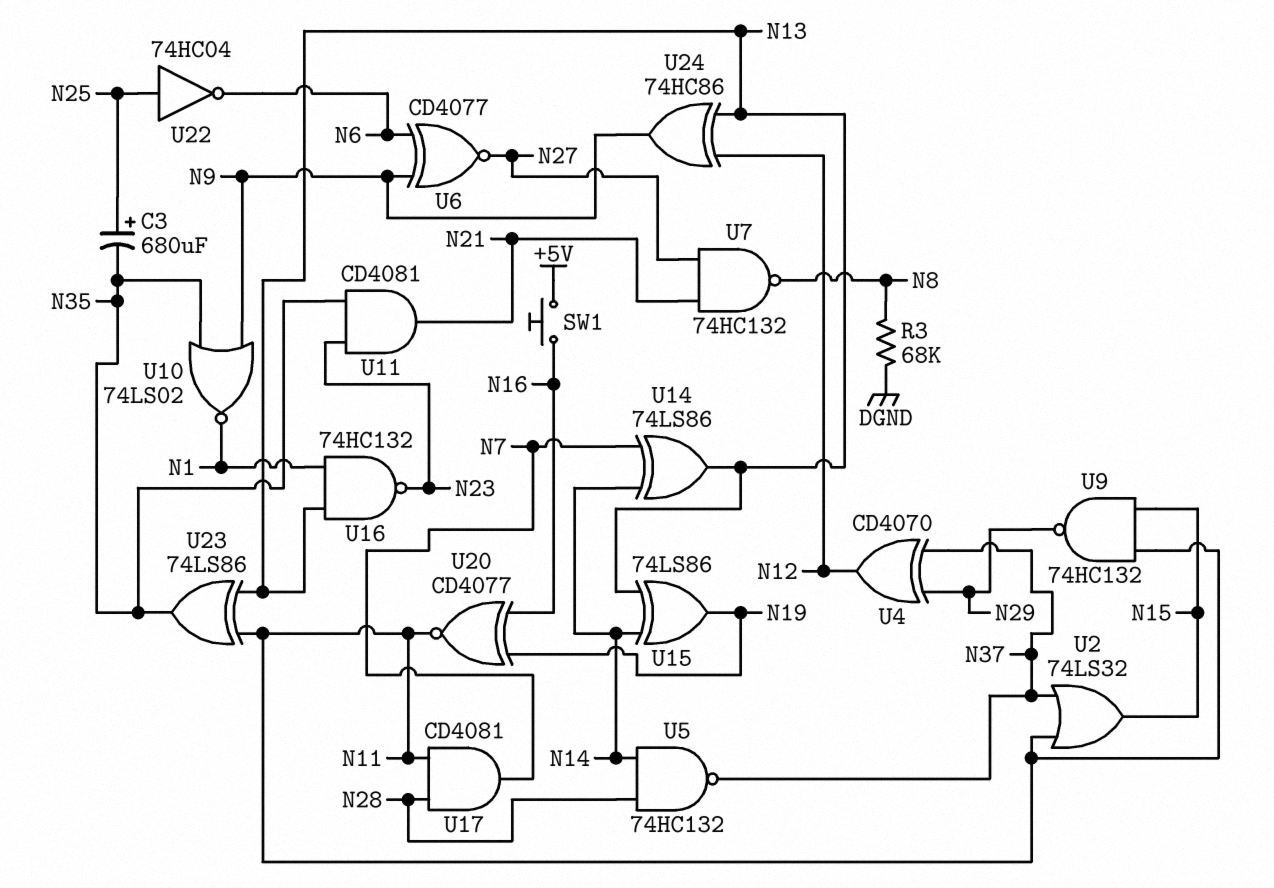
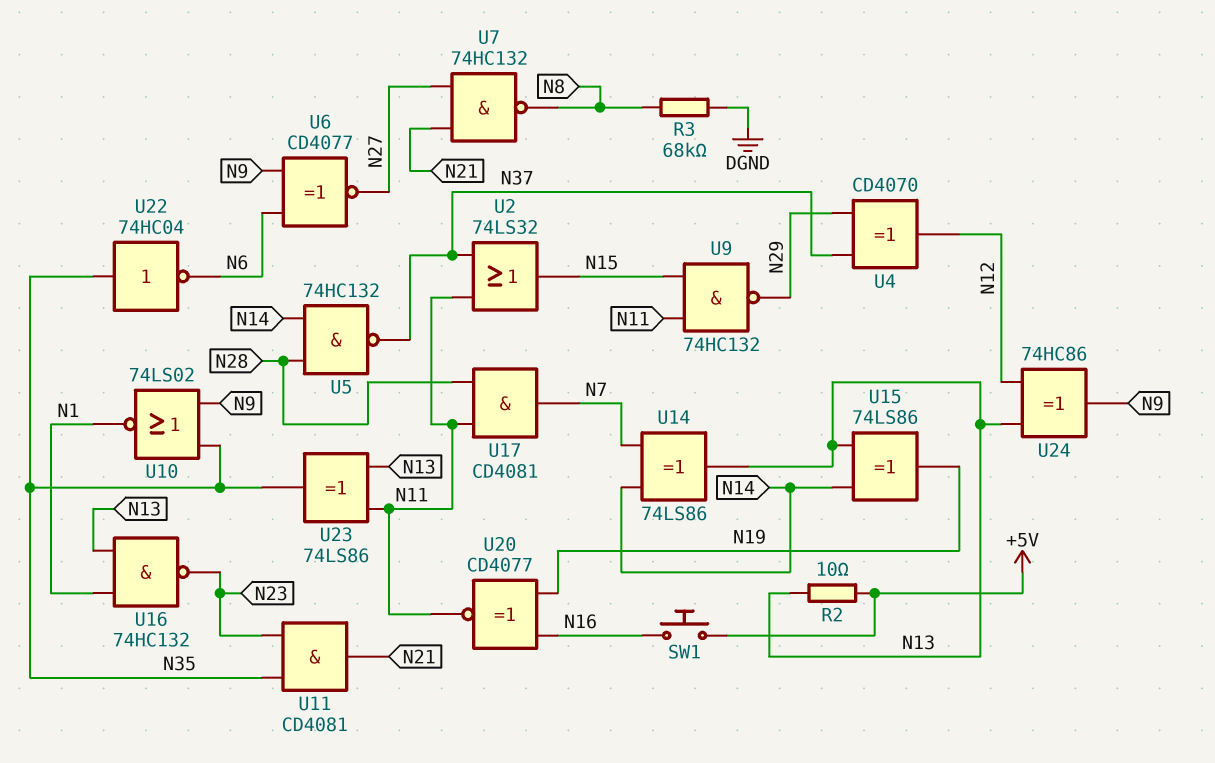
C3: 680uF (plus N25, minus N35) -> none
R2: none -> 10 (+5V, N13)
U22: NOT 74HC04 (in N25, out N6) -> NOT 74HC04 (in N35, out N6)

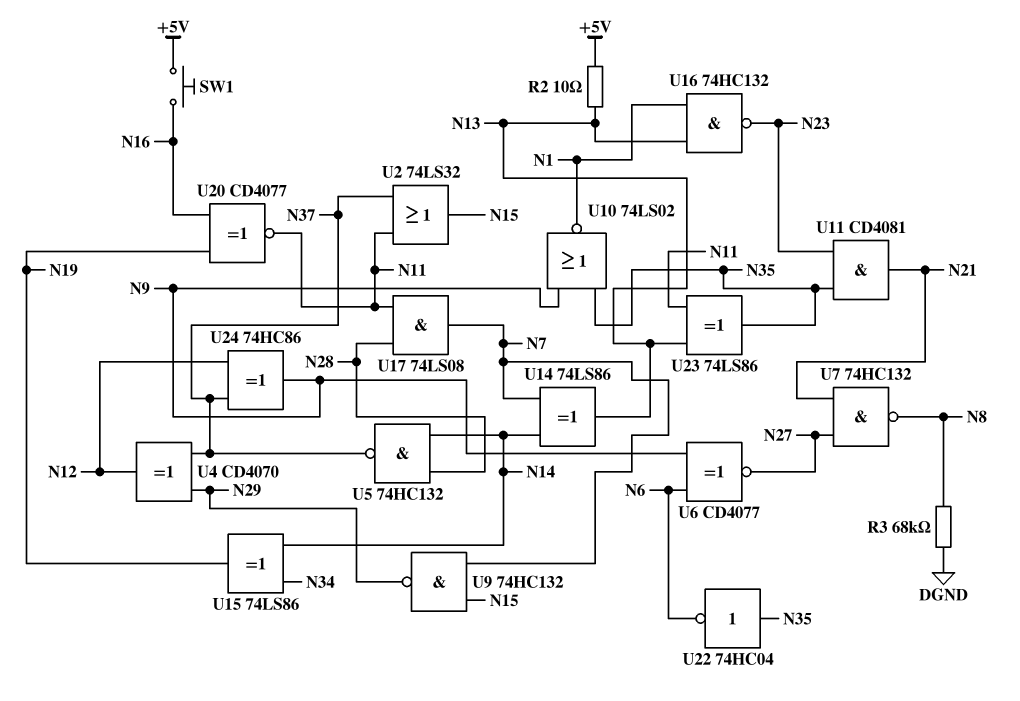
U9: NAND 74HC132 (in N11, in N15, out N29) -> NAND 74HC132 (in N7, in N15, out N29)
U15: XOR 74LS86 (in N13, in N14, out N19) -> XOR 74LS86 (in N14, in N34, out N19)
U17: AND CD4081 (in N11, in N28, out N7) -> AND 74LS08 (in N11, in N28, out N7)
U24: XOR 74HC86 (in N12, in N13, out N9) -> XOR 74HC86 (in N12, in N37, out N9)

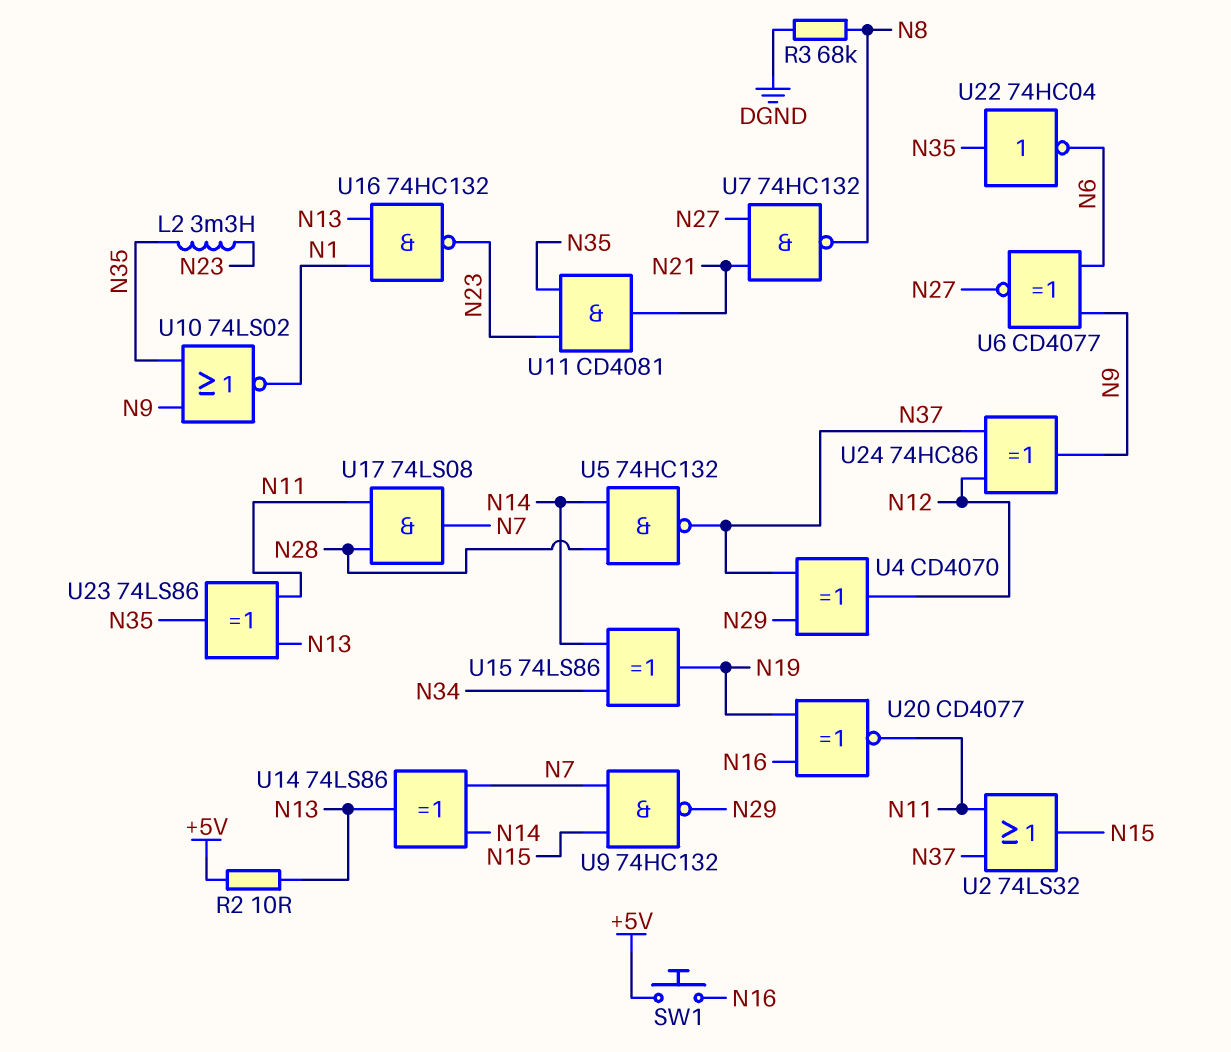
L2: none -> 3.3mH (N23, N35)

